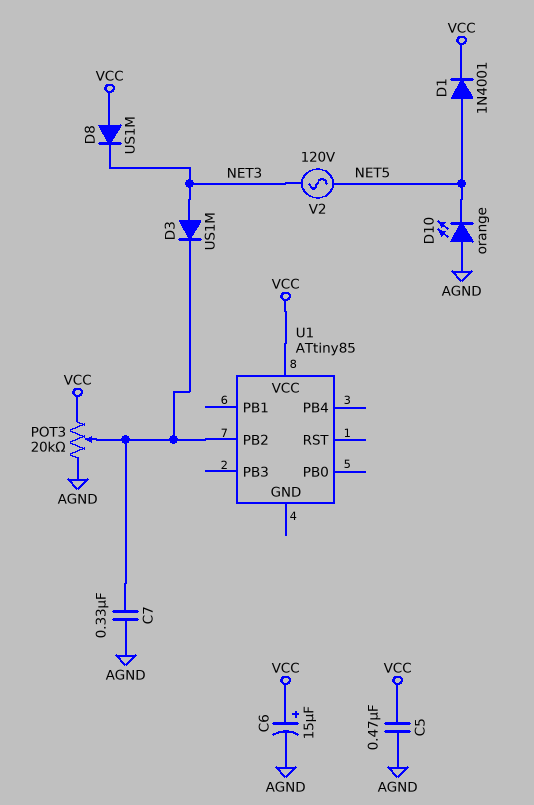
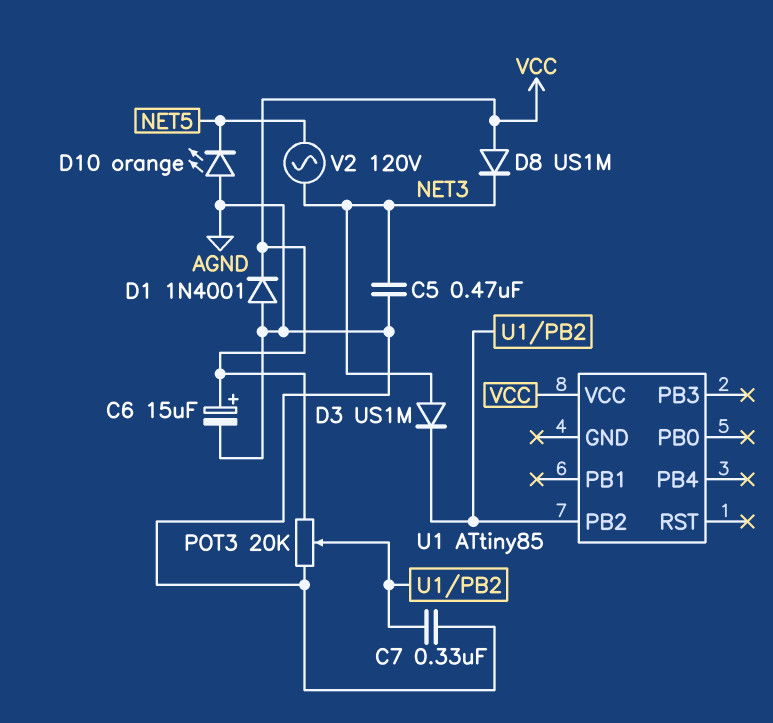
C5: 470nF (AGND, VCC) -> 470nF (AGND, NET3)
D1: diode 1N4001 (A NET5, K VCC) -> diode 1N4001 (A AGND, K VCC)

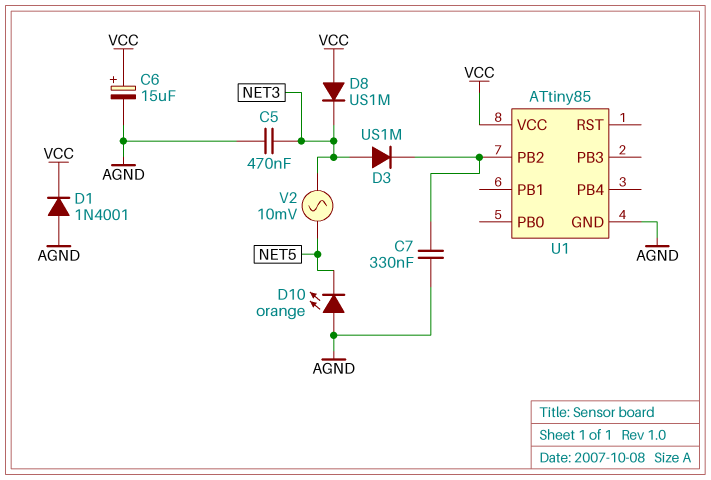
POT3: 20k (AGND, VCC, wiper U1/PB2) -> none
U1 pin GND: none -> AGND
V2: AC 120V (NET3, NET5) -> AC 10mV (NET3, NET5)

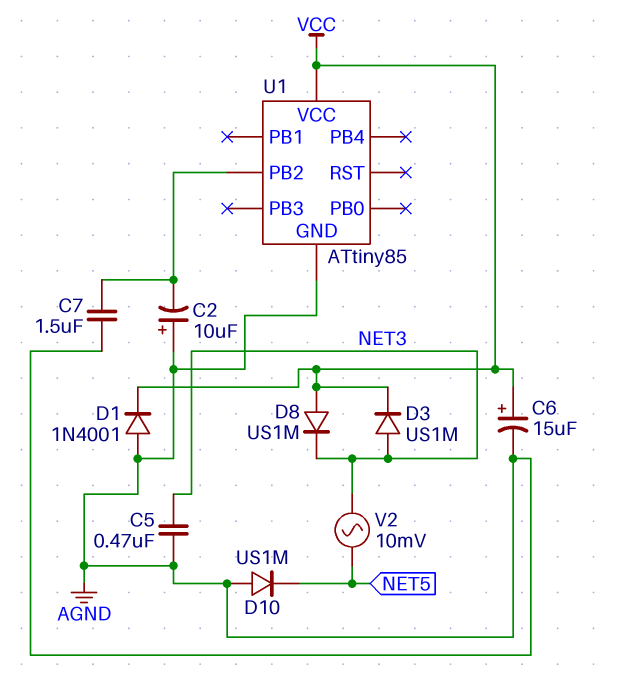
C2: none -> 10uF (plus AGND, minus U1/PB2)
C7: 330nF (AGND, U1/PB2) -> 1.5uF (AGND, U1/PB2)
D3: diode US1M (A NET3, K U1/PB2) -> diode US1M (A NET3, K VCC)
D10: LED orange (A AGND, K NET5) -> diode US1M (A AGND, K NET5)

